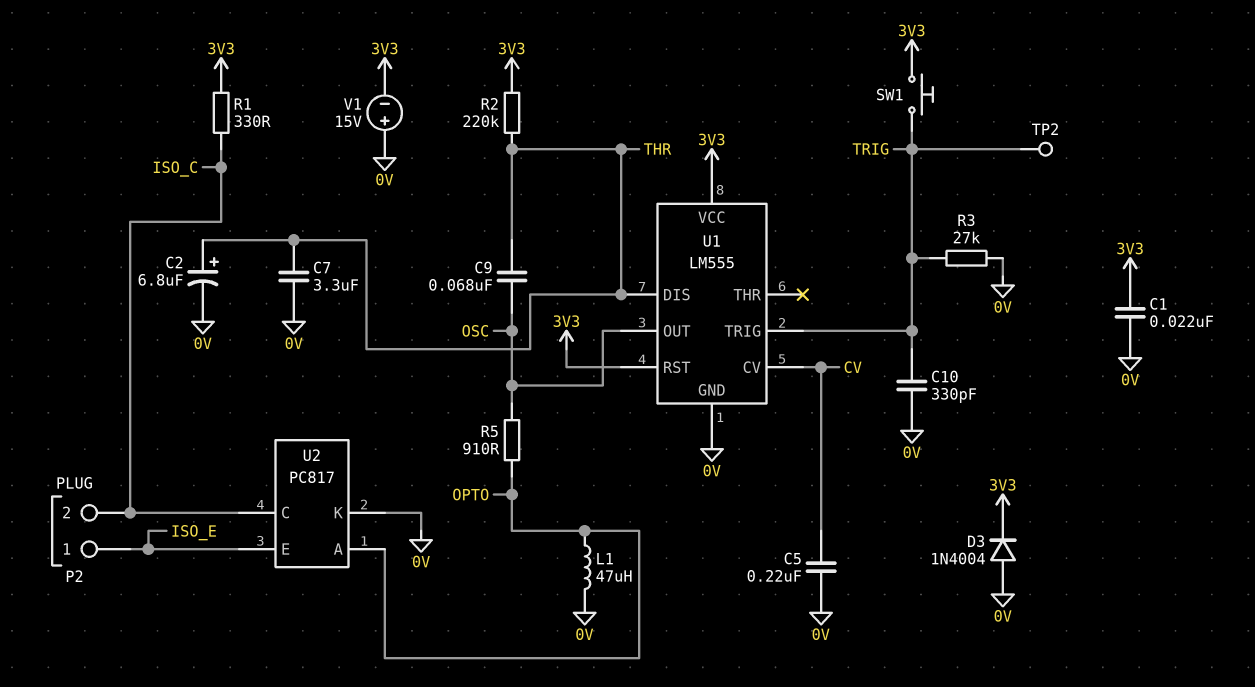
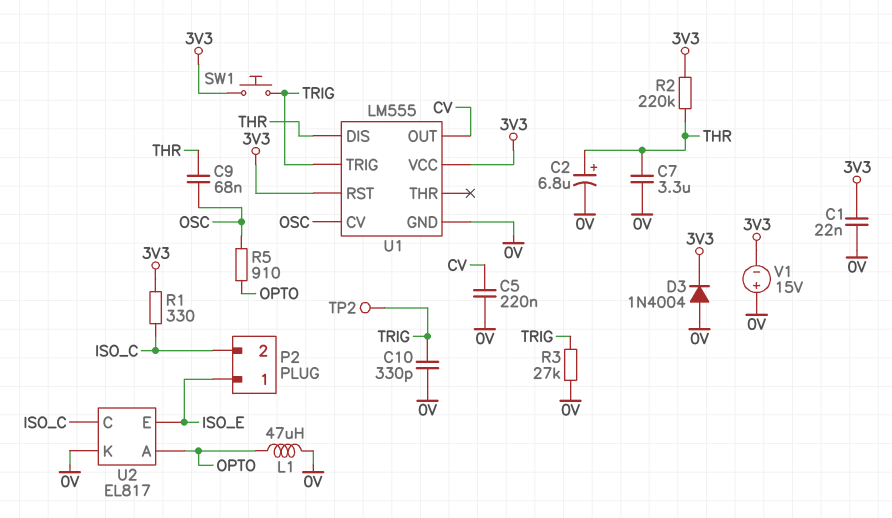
U1 pin CV: CV -> OSC
U1 pin OUT: OSC -> CV
U2: PC817 -> EL817

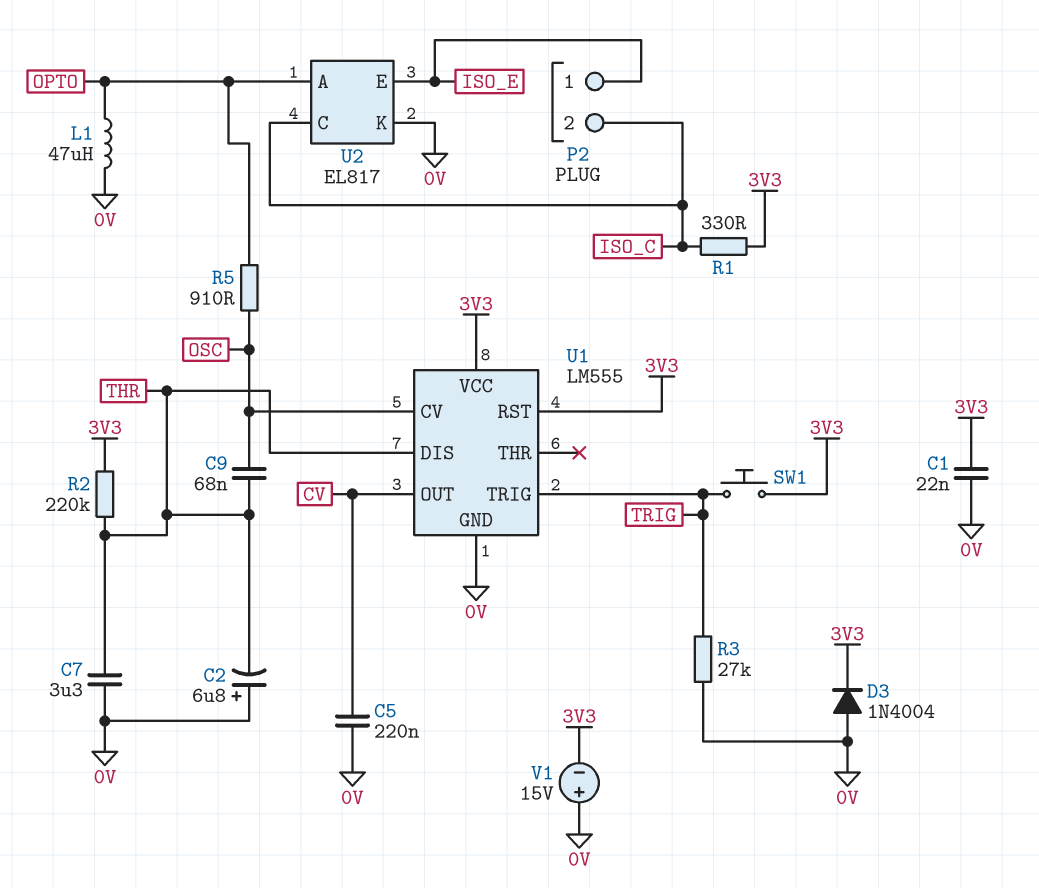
C2: 6.8uF (plus THR, minus 0V) -> 6.8uF (plus 0V, minus THR)
C10: 330pF (0V, TRIG) -> none
TP2: test point (TRIG) -> none

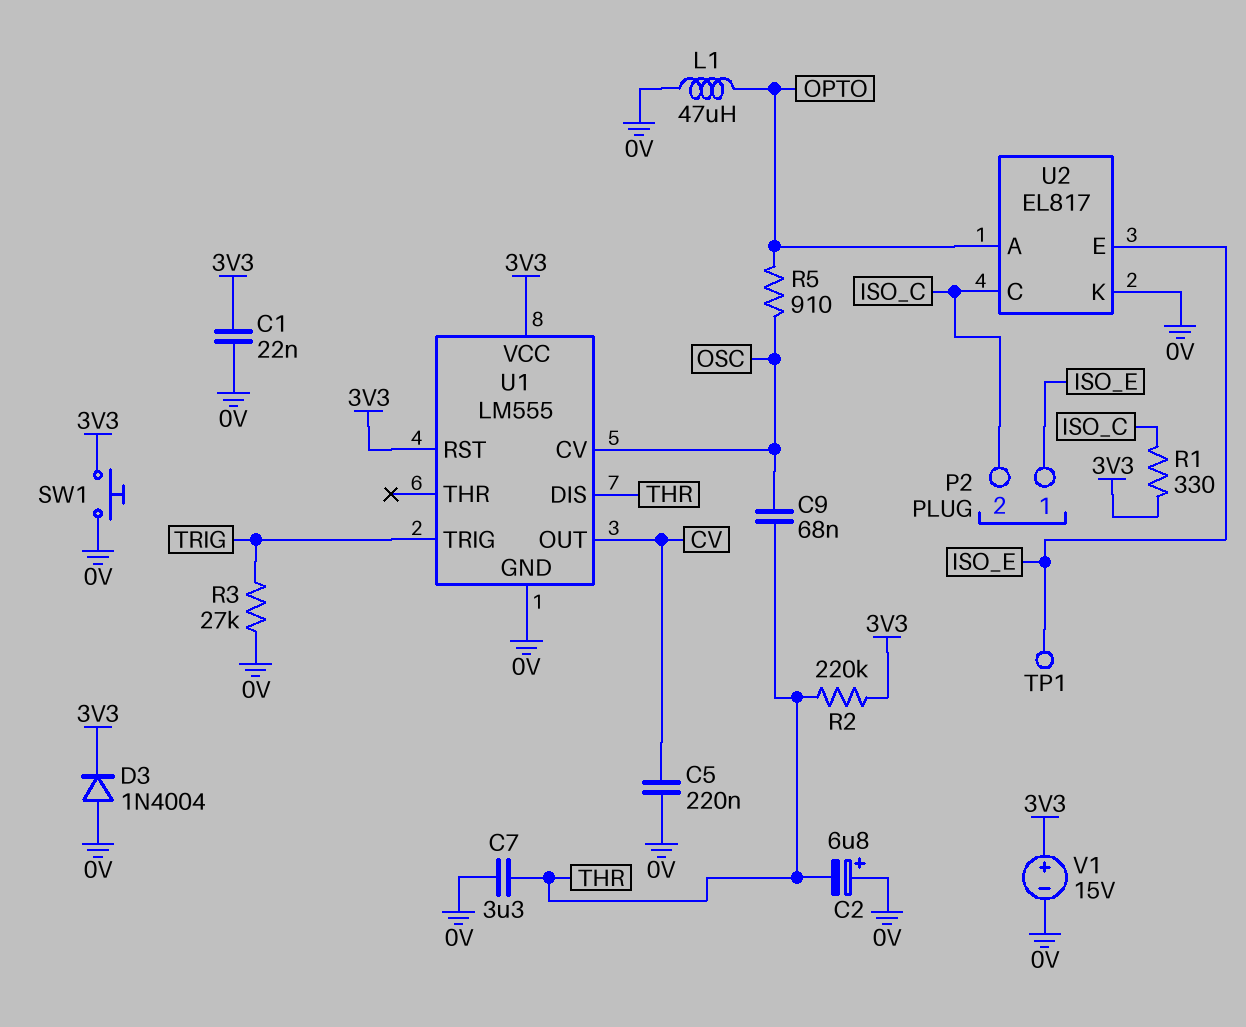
SW1: button (3V3, TRIG) -> button (0V, 3V3)
TP1: none -> test point (ISO_E)
V1: 15V (plus 0V, minus 3V3) -> 15V (plus 3V3, minus 0V)

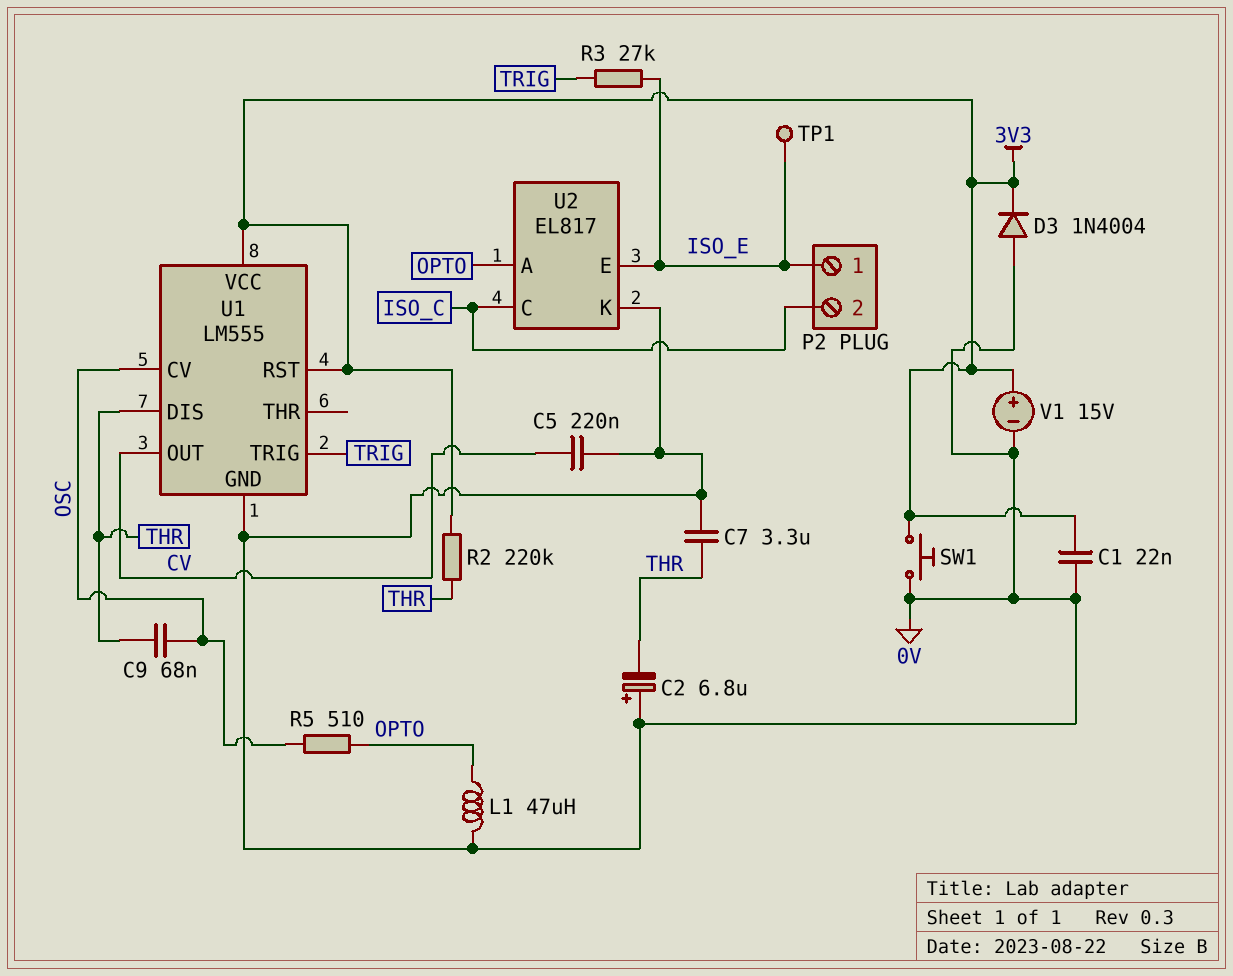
R1: 330 (3V3, ISO_C) -> none
R3: 27k (0V, TRIG) -> 27k (ISO_E, TRIG)
R5: 910 (OPTO, OSC) -> 510 (OPTO, OSC)

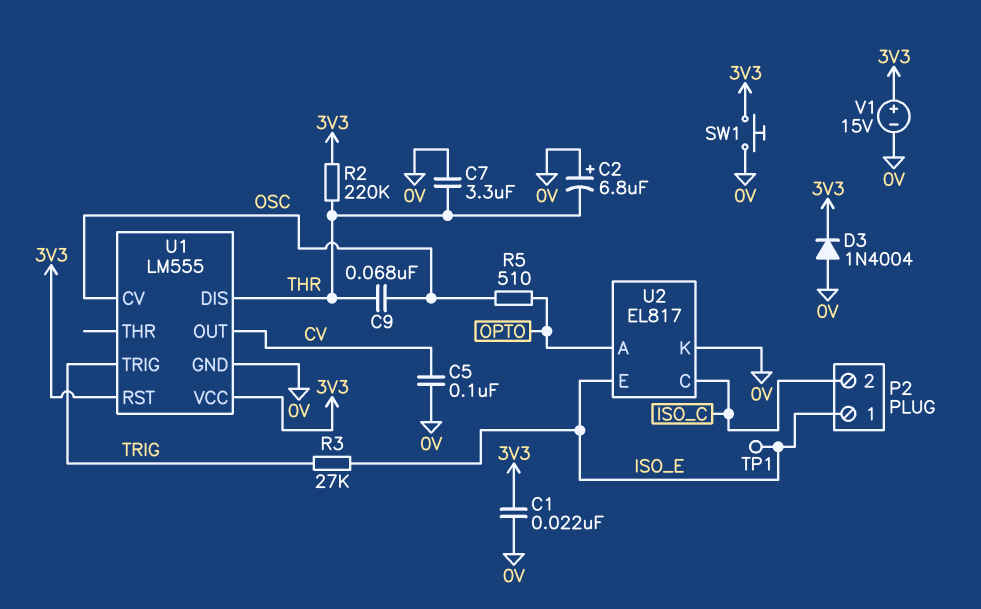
C5: 220nF (0V, CV) -> 100nF (0V, CV)
L1: 47uH (0V, OPTO) -> none

